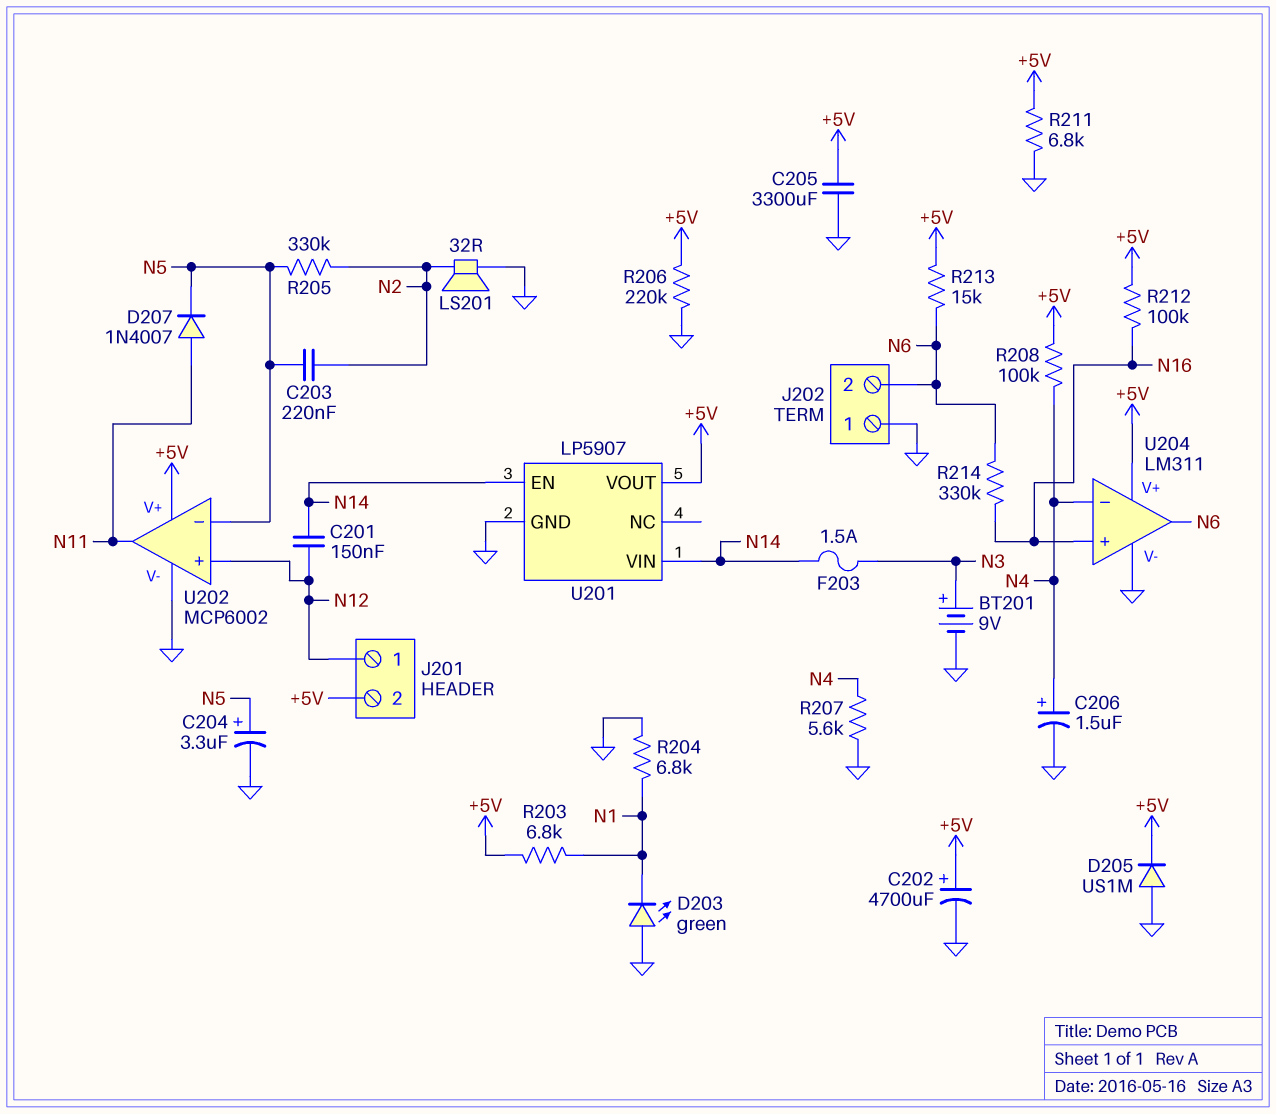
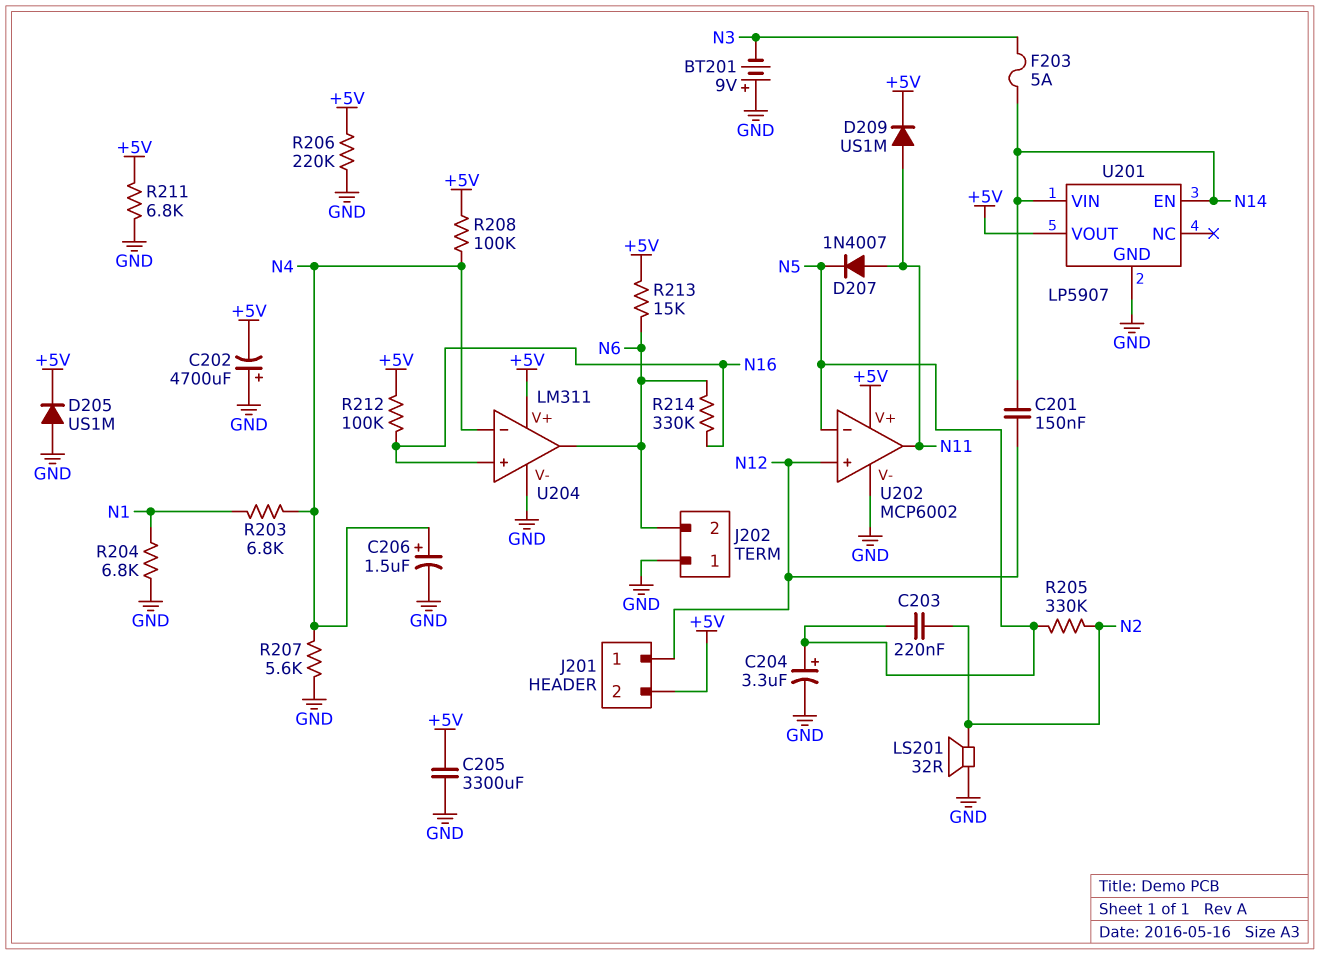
BT201: 9V (plus N3, minus GND) -> 9V (plus GND, minus N3)
C202: 4700uF (plus +5V, minus GND) -> 4700uF (plus GND, minus +5V)
D203: LED green (A GND, K N1) -> none
D209: none -> diode US1M (A N11, K +5V)
F203: 1.5A (N3, N14) -> 5A (N3, N14)
R203: 6.8k (+5V, N1) -> 6.8k (N1, N4)

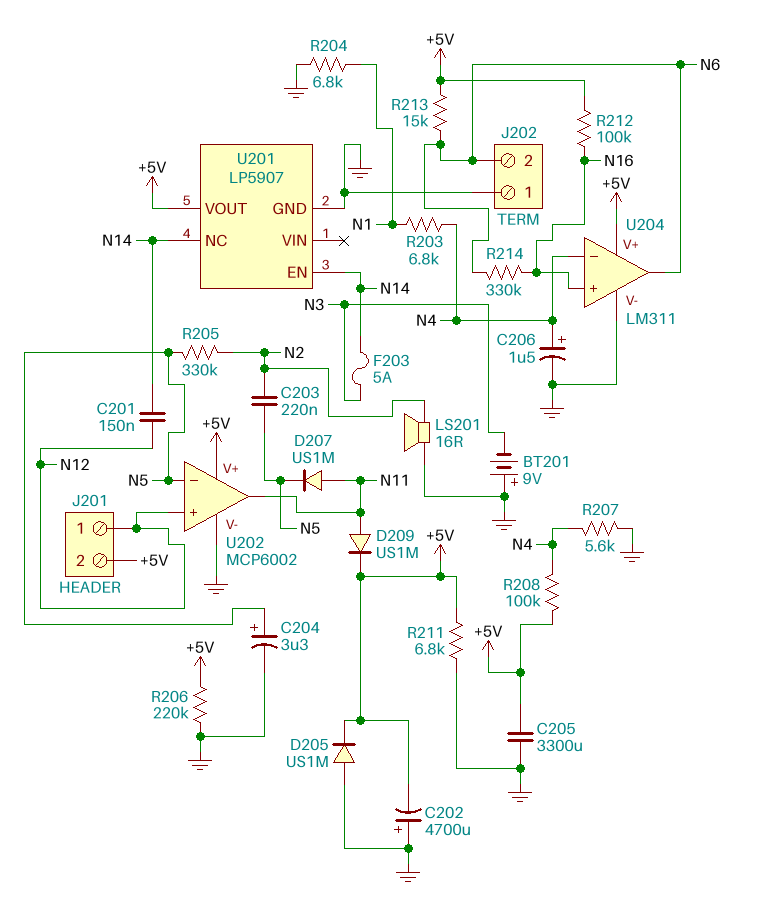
D207: diode 1N4007 (A N11, K N5) -> diode US1M (A N11, K N5)
LS201: speaker 32R (GND, N2) -> speaker 16R (GND, N2)
U201 pin NC: none -> N14
U201 pin VIN: N14 -> none

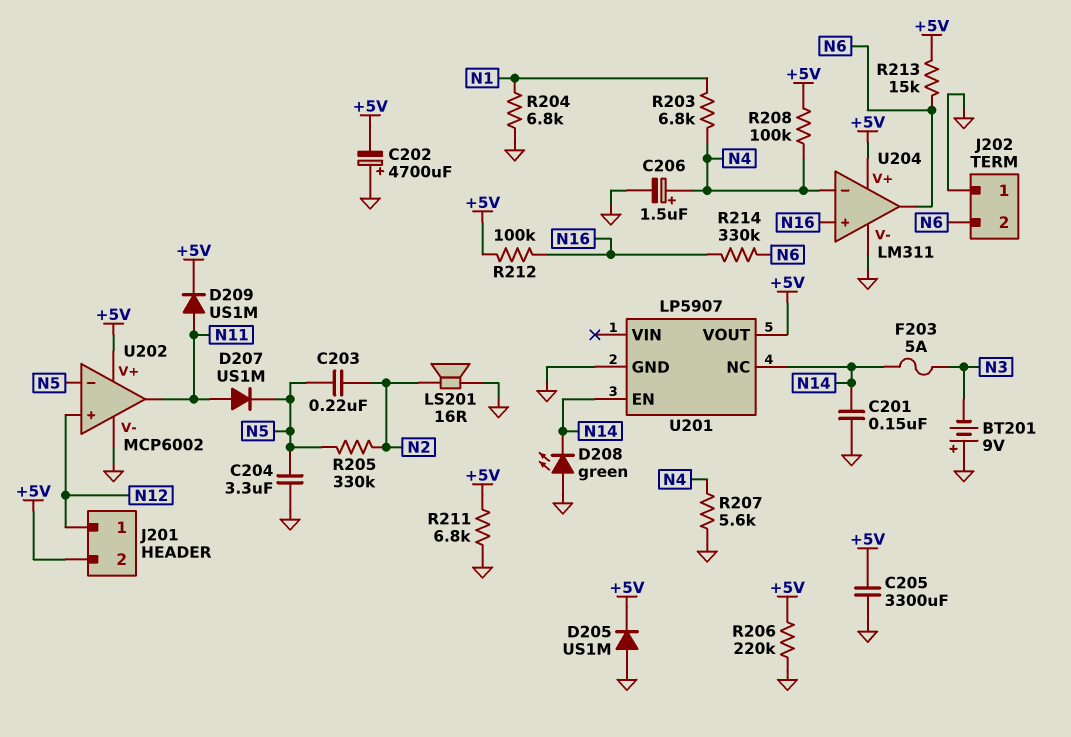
C201: 150nF (N12, N14) -> 150nF (GND, N14)
C204: 3.3uF (plus N5, minus GND) -> 3.3uF (GND, N5)
D208: none -> LED green (A GND, K N14)

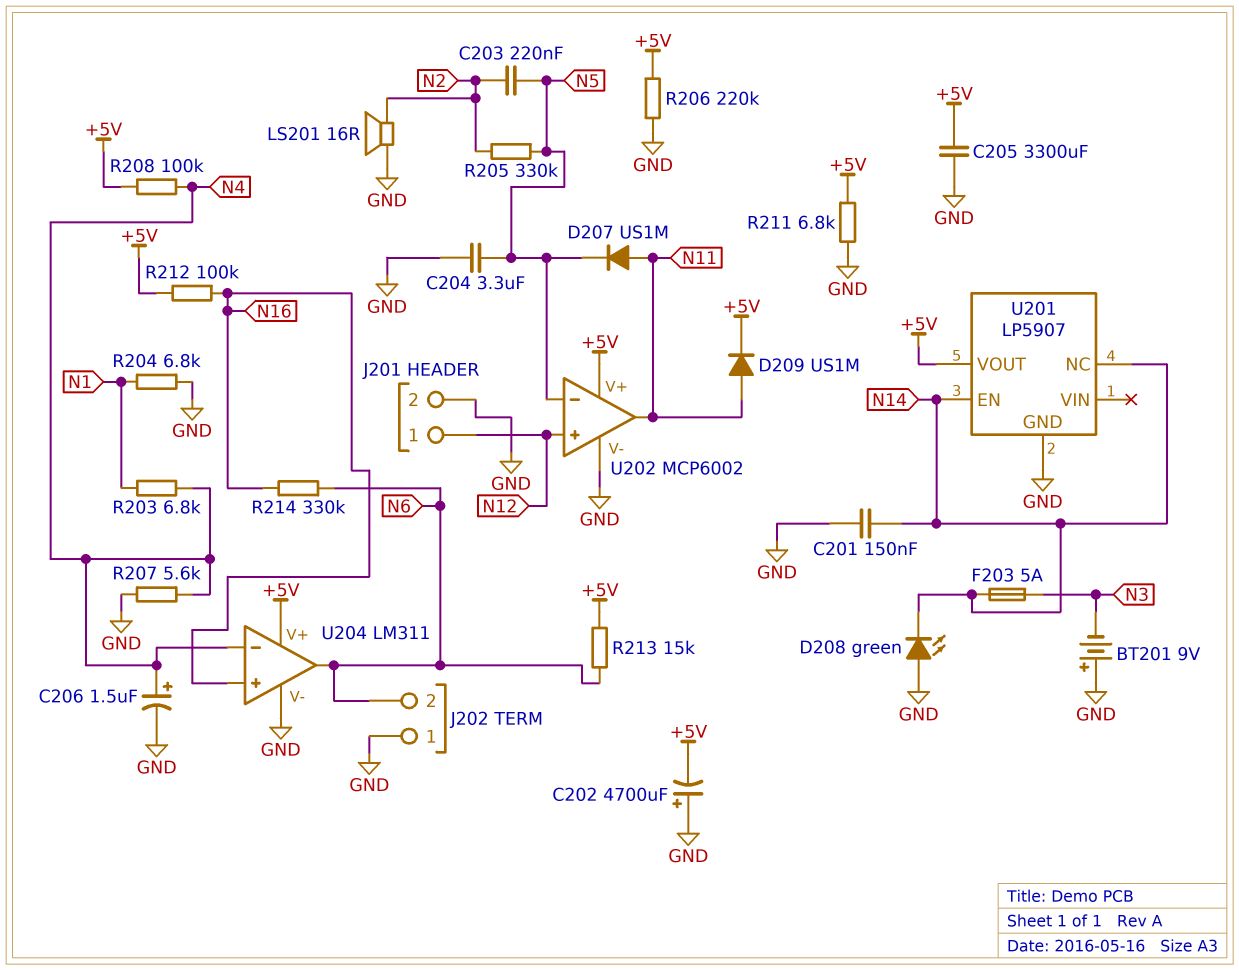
D205: diode US1M (A GND, K +5V) -> none
J201 pin 2: +5V -> GND

